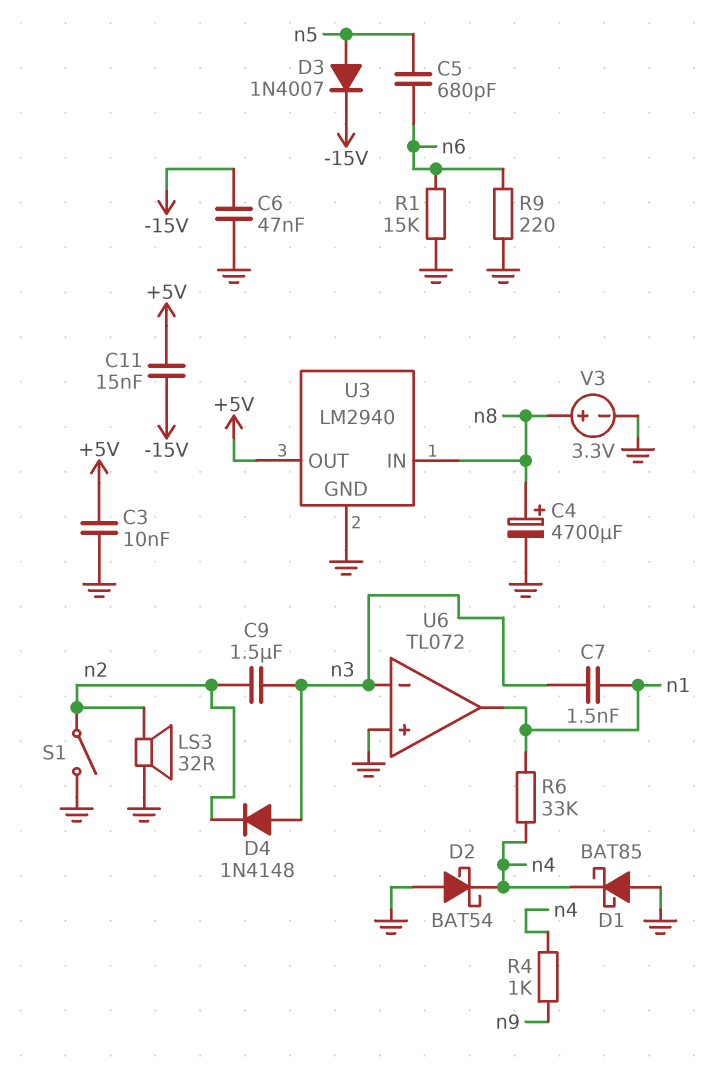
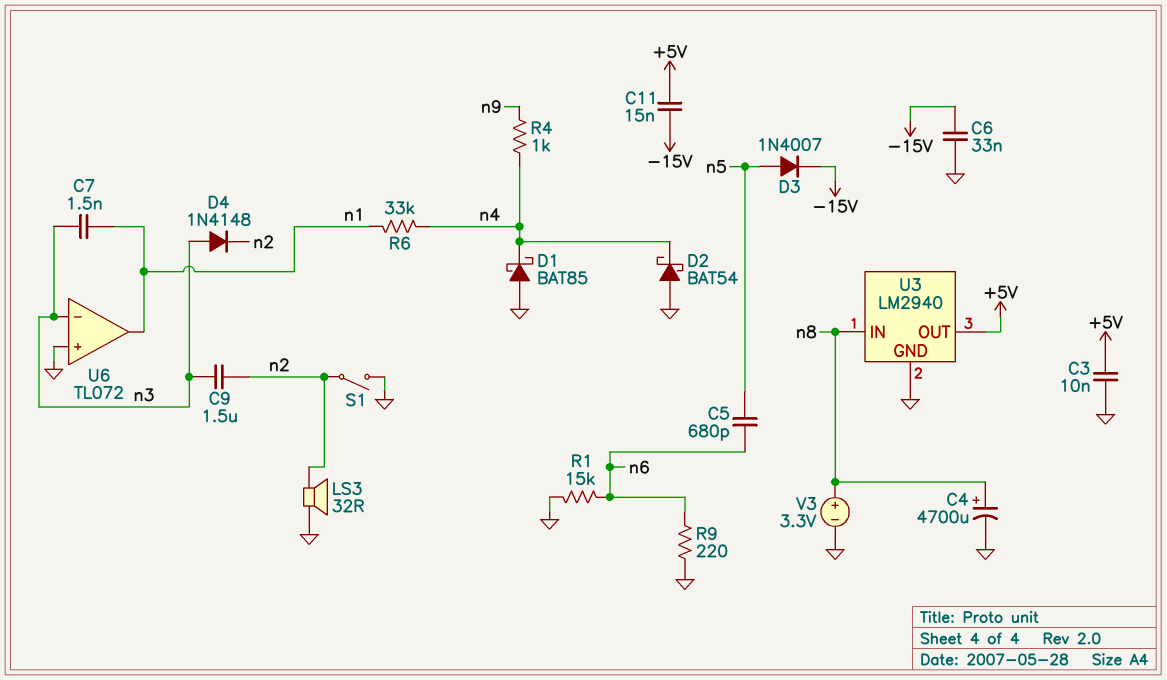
C6: 47nF (-15V, GND) -> 33nF (-15V, GND)

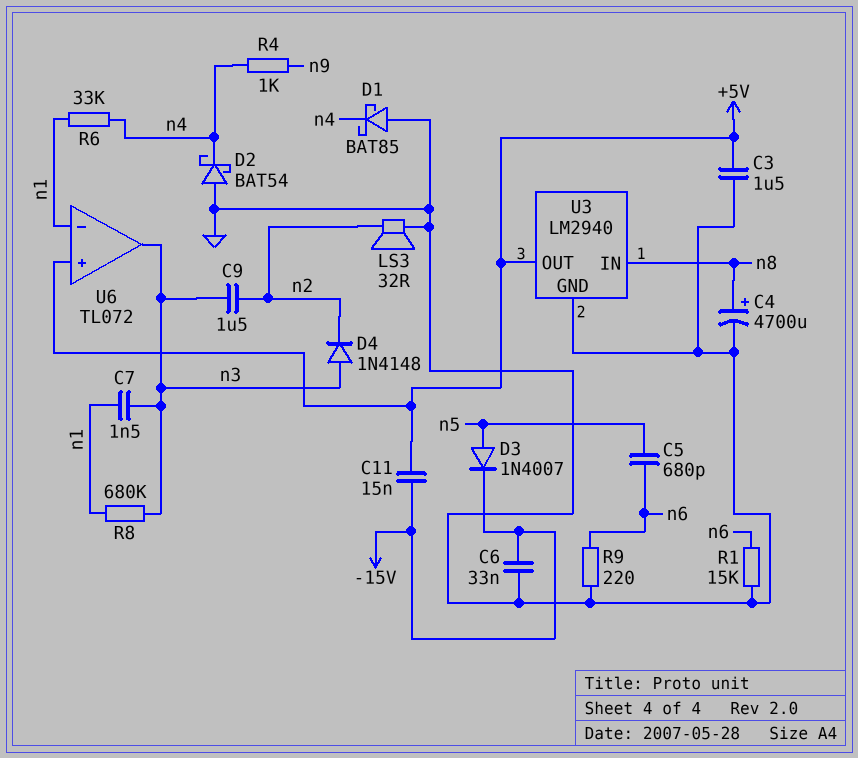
C3: 10nF (+5V, GND) -> 1.5uF (+5V, GND)
R8: none -> 680k (n1, n3)
S1: switch (GND, n2) -> none
U6 pin in+: GND -> +5V
U6 pin in-: n3 -> n1
U6 pin out: n1 -> n3
V3: 3.3V (plus n8, minus GND) -> none

